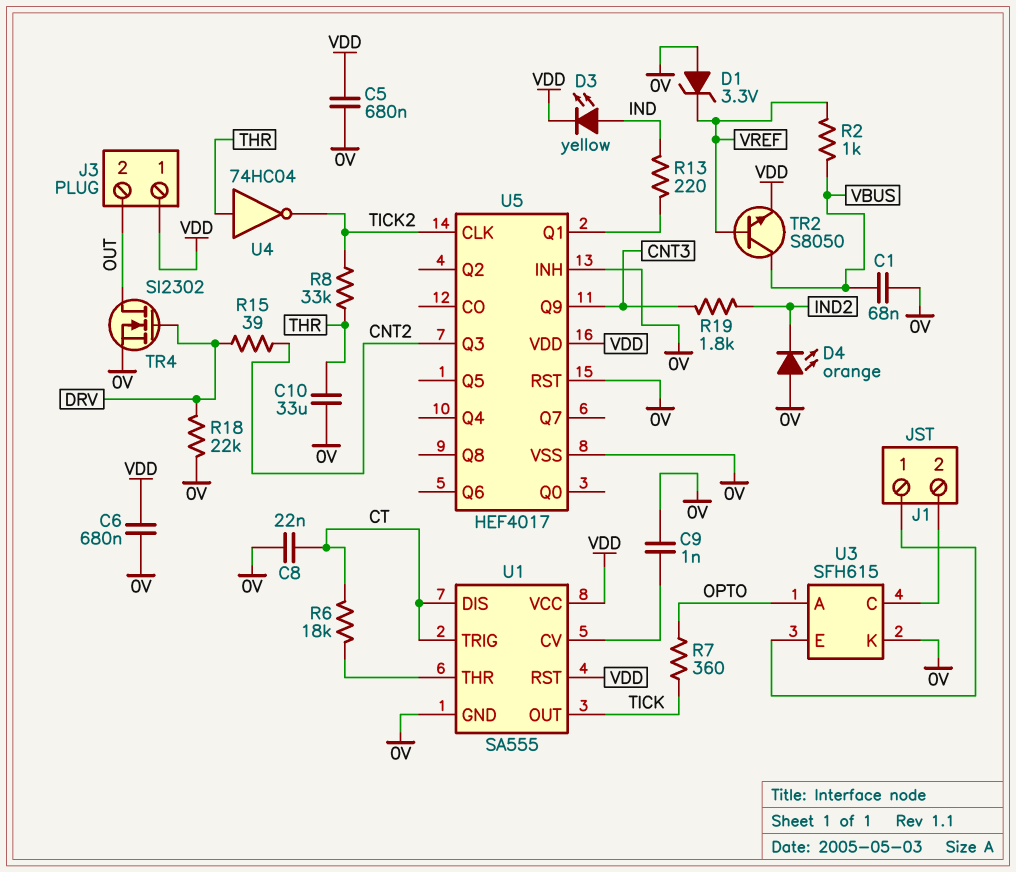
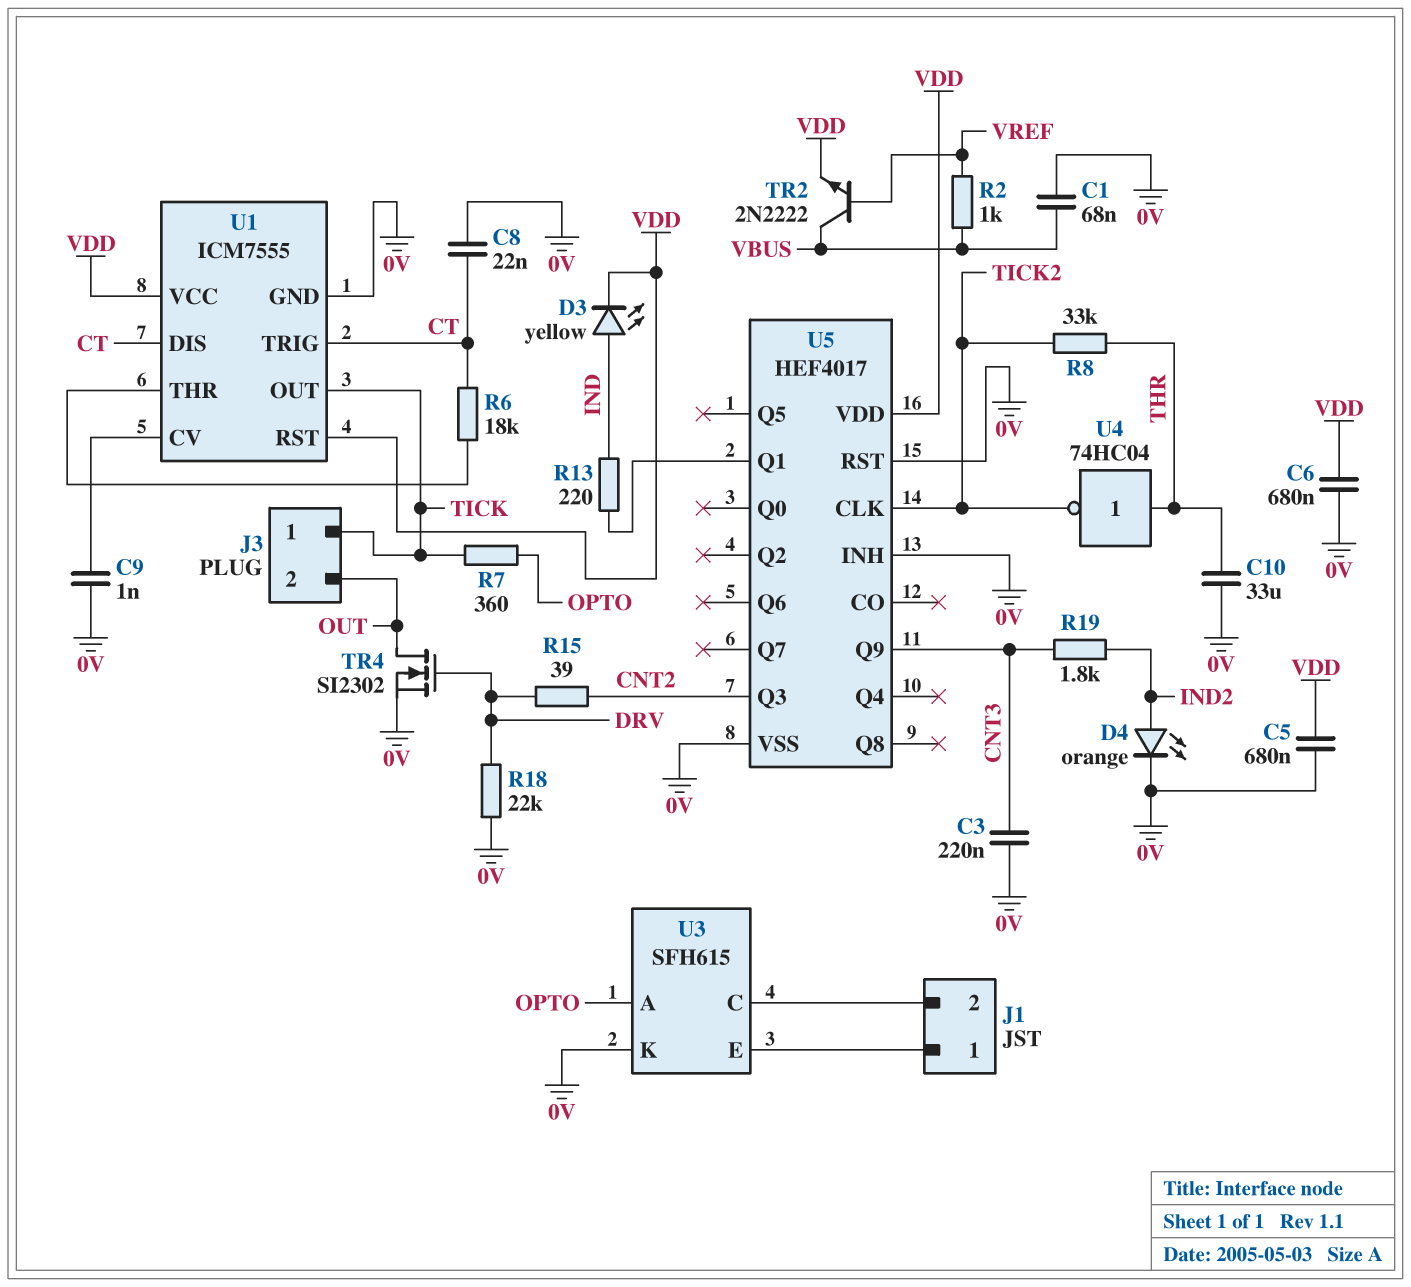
C3: none -> 220nF (0V, CNT3)
D1: zener 3.3V (A 0V, K VREF) -> none
D4: LED orange (A 0V, K IND2) -> LED orange (A IND2, K 0V)
J3 pin 1: VDD -> TICK
TR2: NPN S8050 (B VREF, C VBUS, E VDD) -> NPN 2N2222 (B VREF, C VBUS, E VDD)
U1: SA555 -> ICM7555

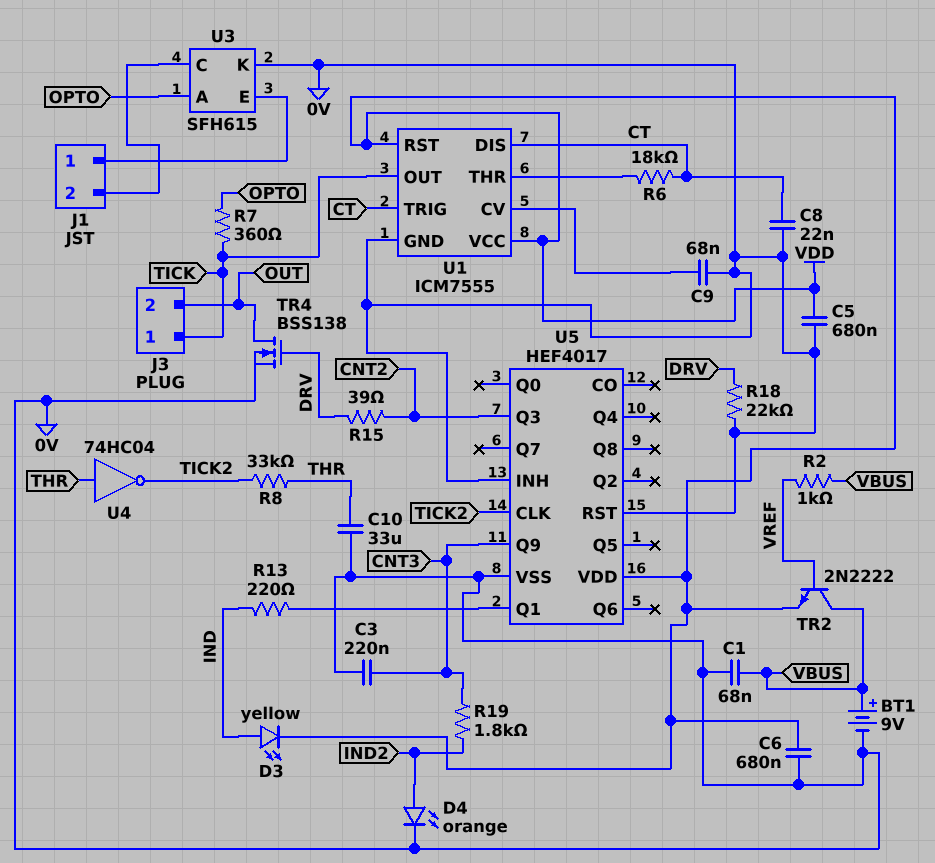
BT1: none -> 9V (plus VBUS, minus 0V)
C9: 1nF (0V, U1/CV) -> 68nF (0V, U1/CV)
TR4: NMOS SI2302 (G DRV, D OUT, S 0V) -> NMOS BSS138 (G DRV, D OUT, S 0V)

